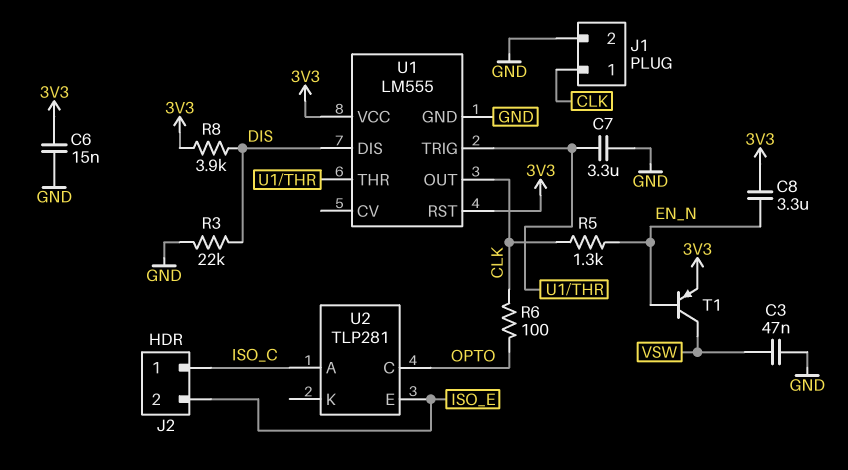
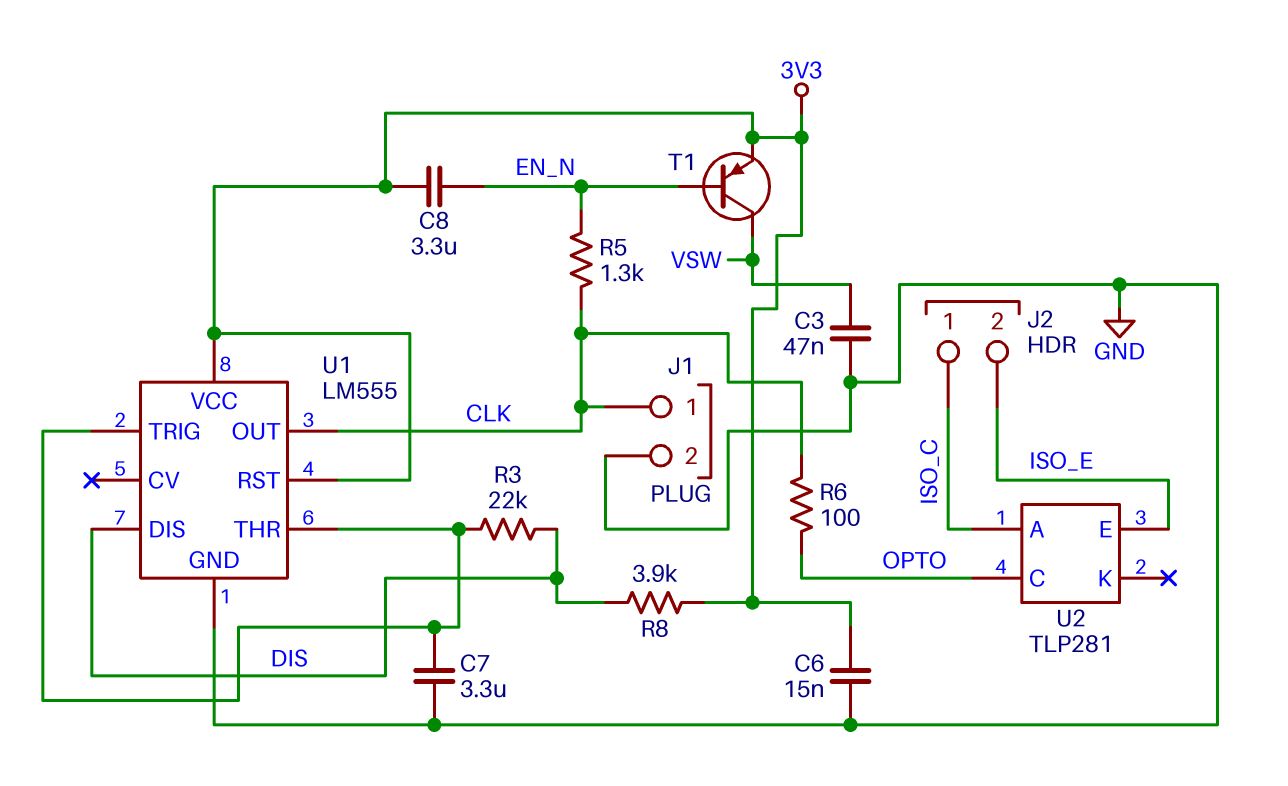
R3: 22k (DIS, GND) -> 22k (DIS, U1/THR)

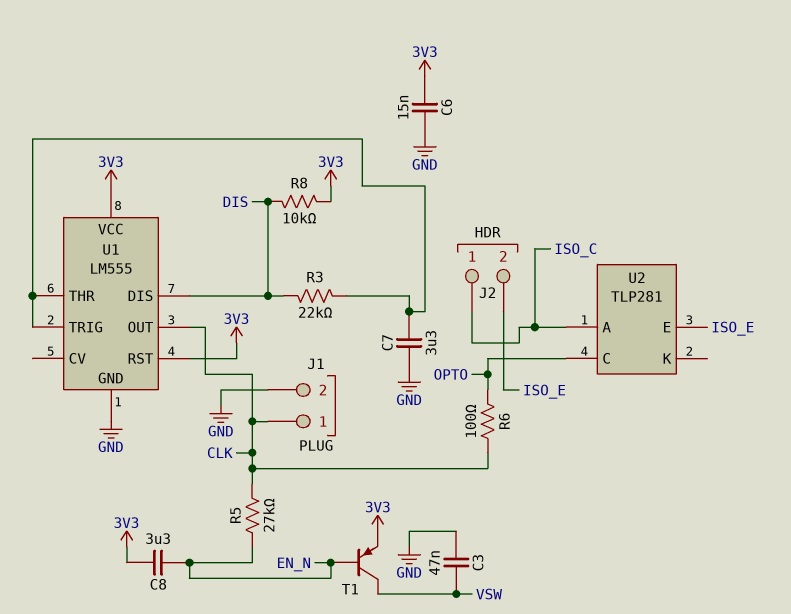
R5: 1.3k (CLK, EN_N) -> 27k (CLK, EN_N)
R8: 3.9k (3V3, DIS) -> 10k (3V3, DIS)

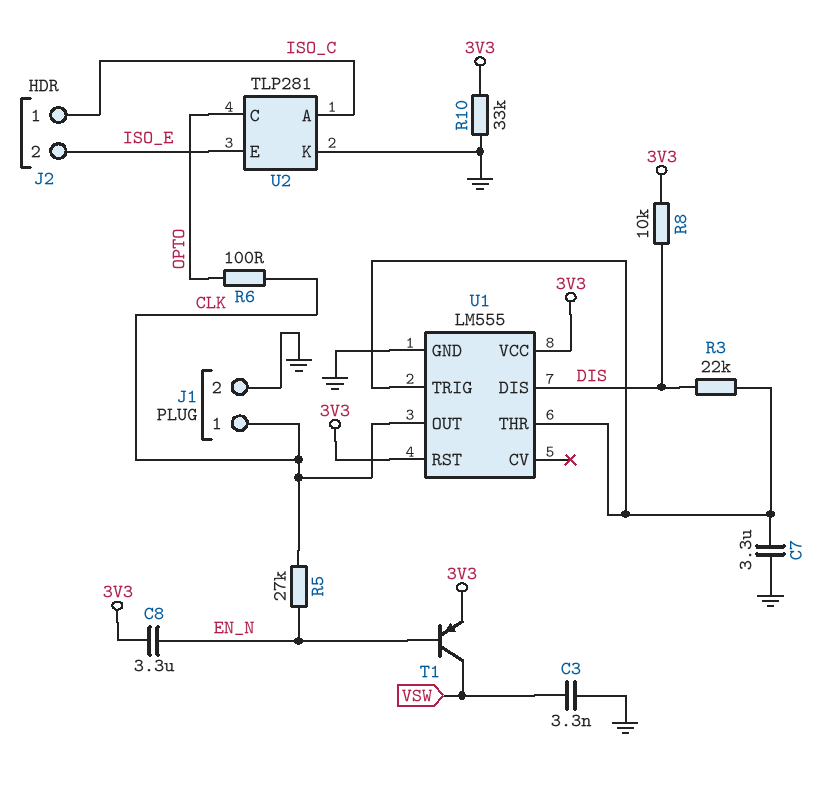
C3: 47nF (GND, VSW) -> 3.3nF (GND, VSW)
C6: 15nF (3V3, GND) -> none
R10: none -> 33k (3V3, GND)
U2 pin K: none -> GND

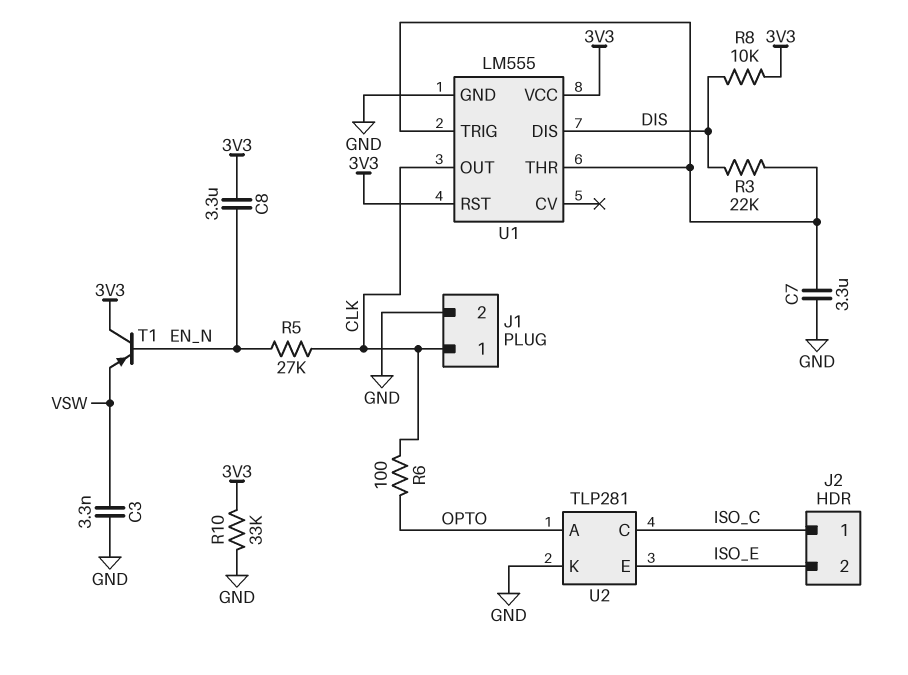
T1: PNP (B EN_N, C VSW, E 3V3) -> PNP (B EN_N, C 3V3, E VSW)
U2 pin A: ISO_C -> OPTO
U2 pin C: OPTO -> ISO_C

